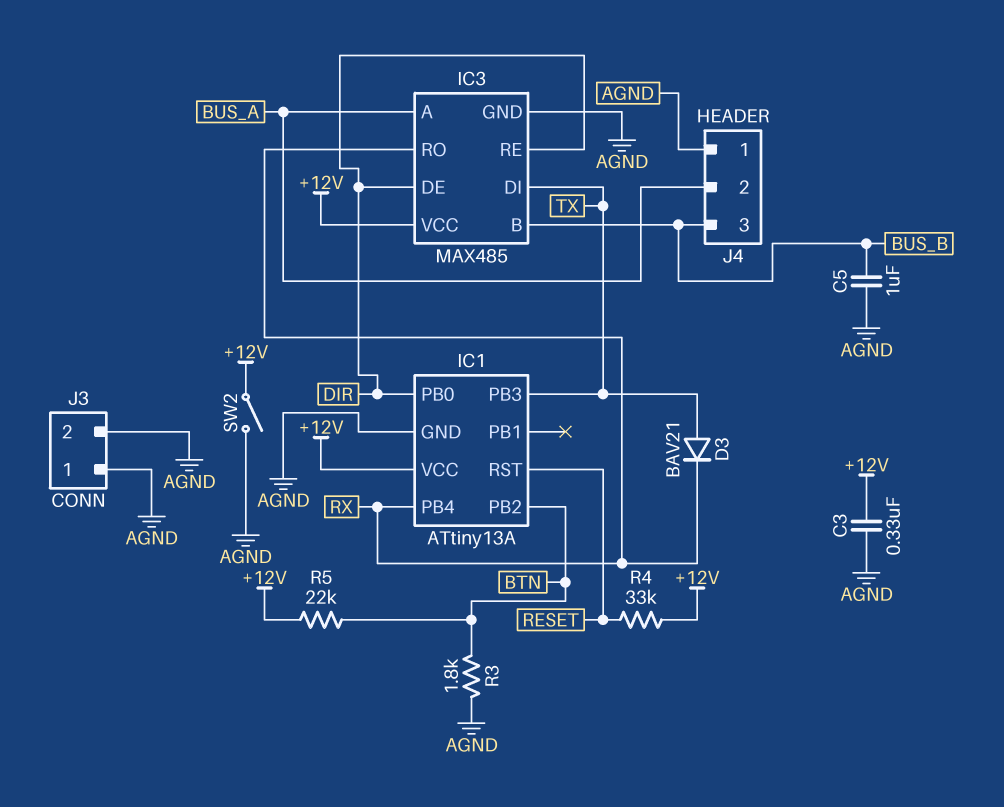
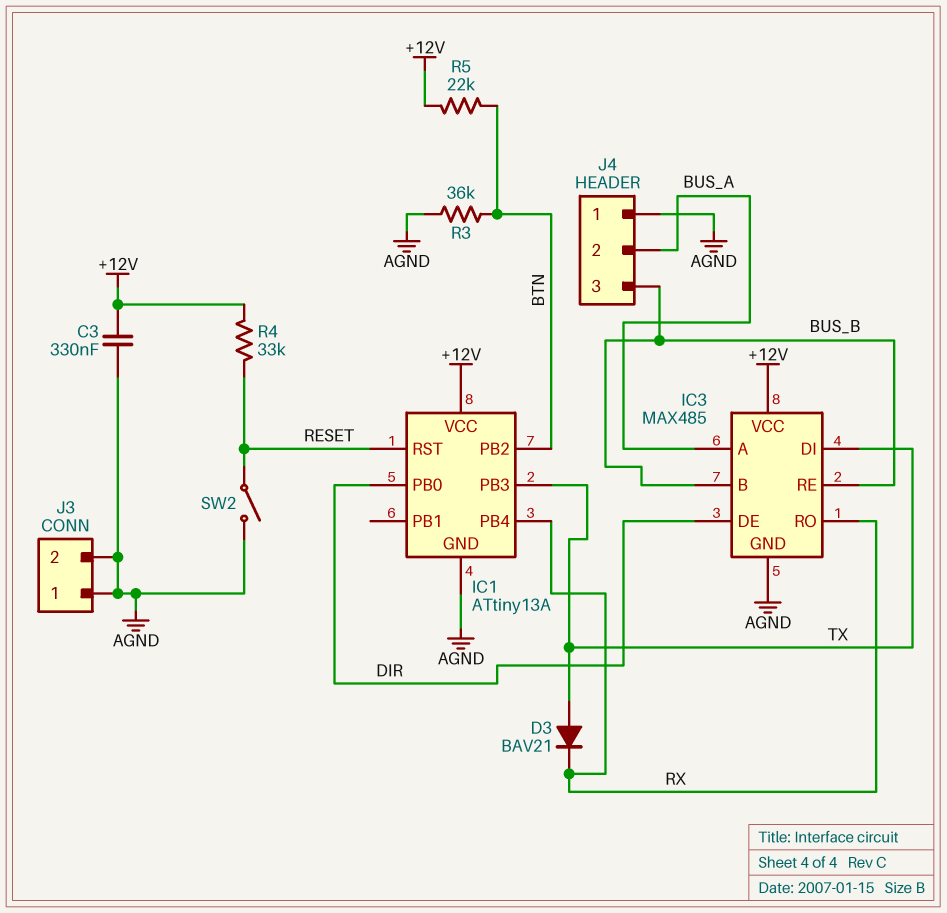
C5: 1uF (AGND, BUS_B) -> none
IC3 pin RE: DIR -> BUS_B
R3: 1.8k (AGND, BTN) -> 36k (AGND, BTN)
SW2: switch (+12V, AGND) -> switch (AGND, RESET)

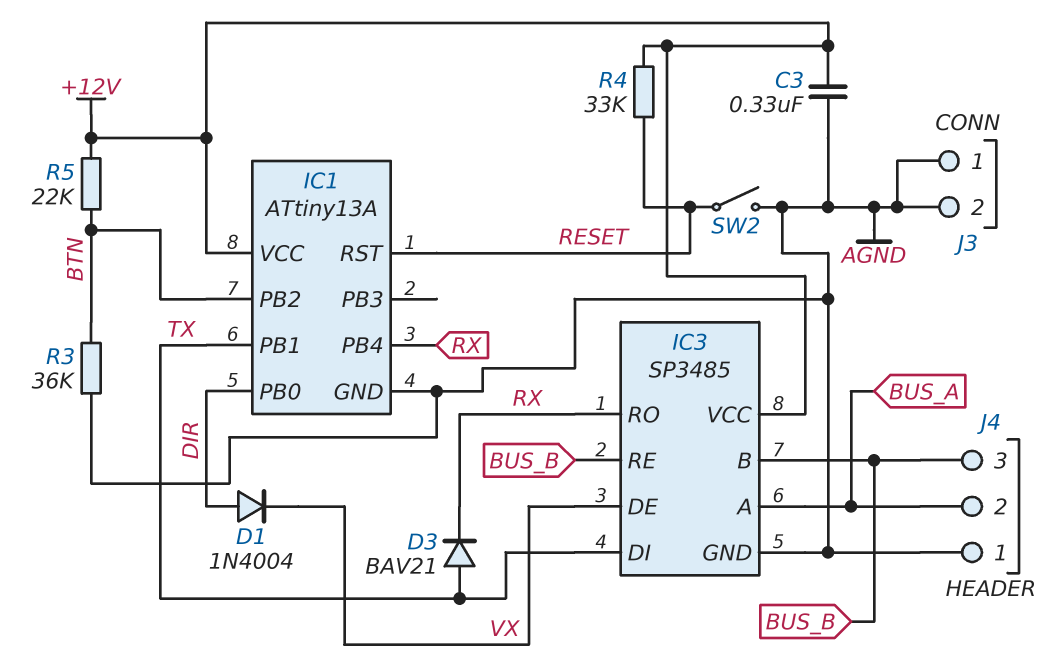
D1: none -> diode 1N4004 (A DIR, K VX)
IC1 pin PB1: none -> TX
IC1 pin PB3: TX -> none
IC3: MAX485 -> SP3485
IC3 pin DE: DIR -> VX

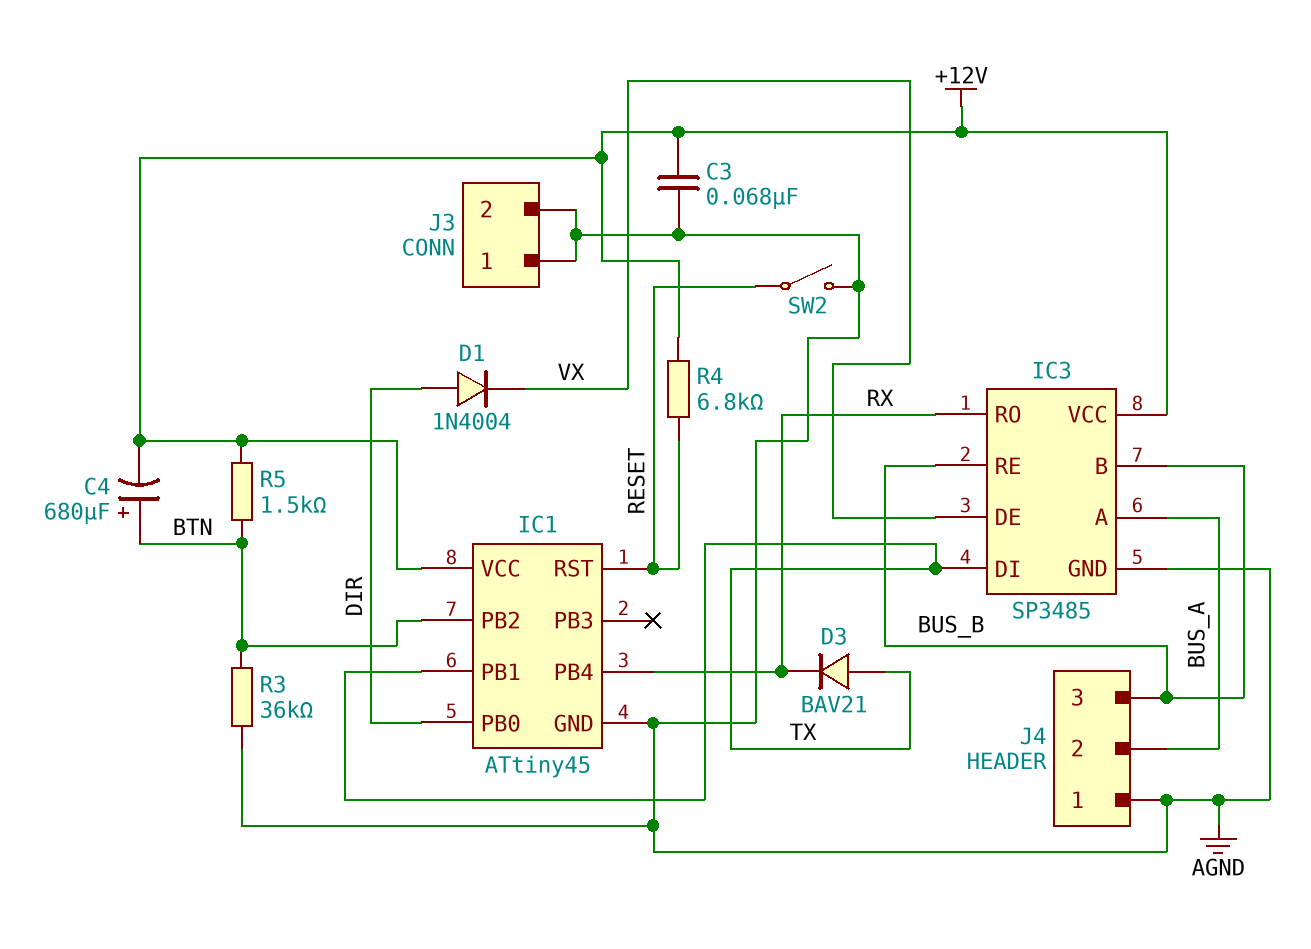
C3: 330nF (+12V, AGND) -> 68nF (+12V, AGND)
C4: none -> 680uF (plus BTN, minus +12V)
IC1: ATtiny13A -> ATtiny45
R4: 33k (+12V, RESET) -> 6.8k (+12V, RESET)
R5: 22k (+12V, BTN) -> 1.5k (+12V, BTN)

